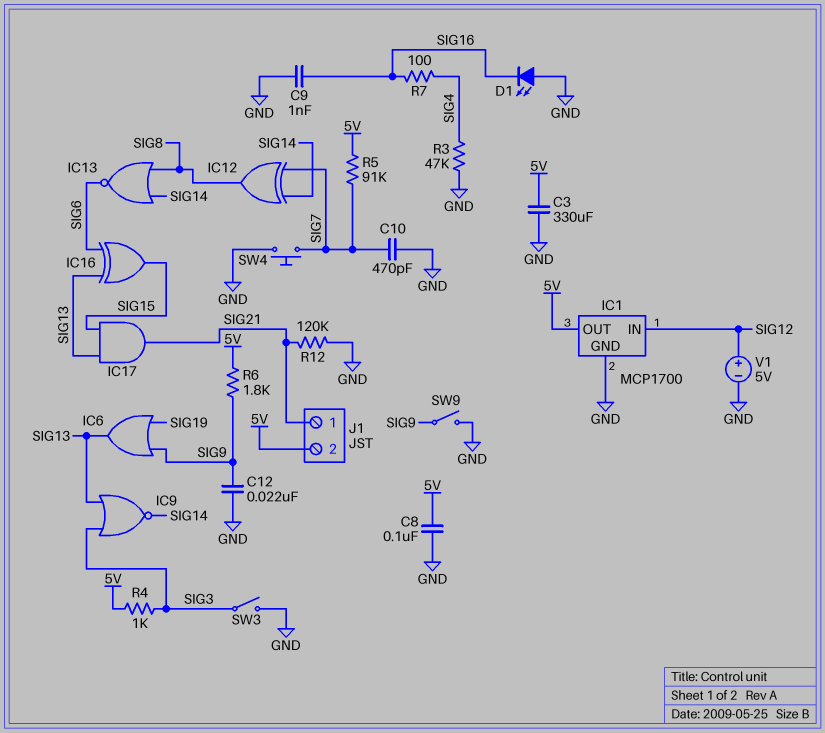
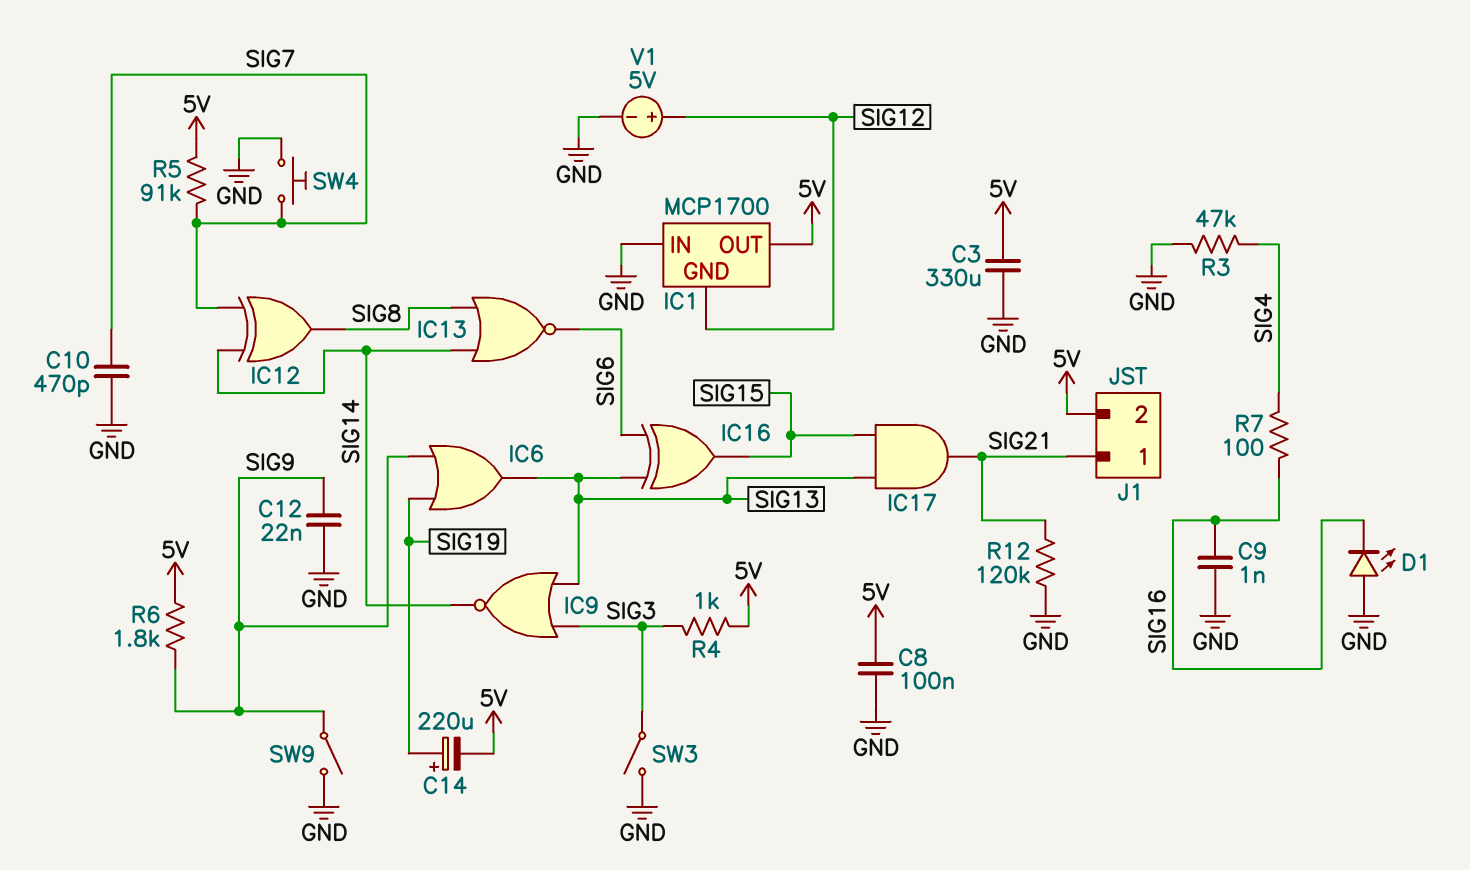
C14: none -> 220uF (plus SIG19, minus 5V)
IC1 pin GND: GND -> SIG12
IC1 pin IN: SIG12 -> GND

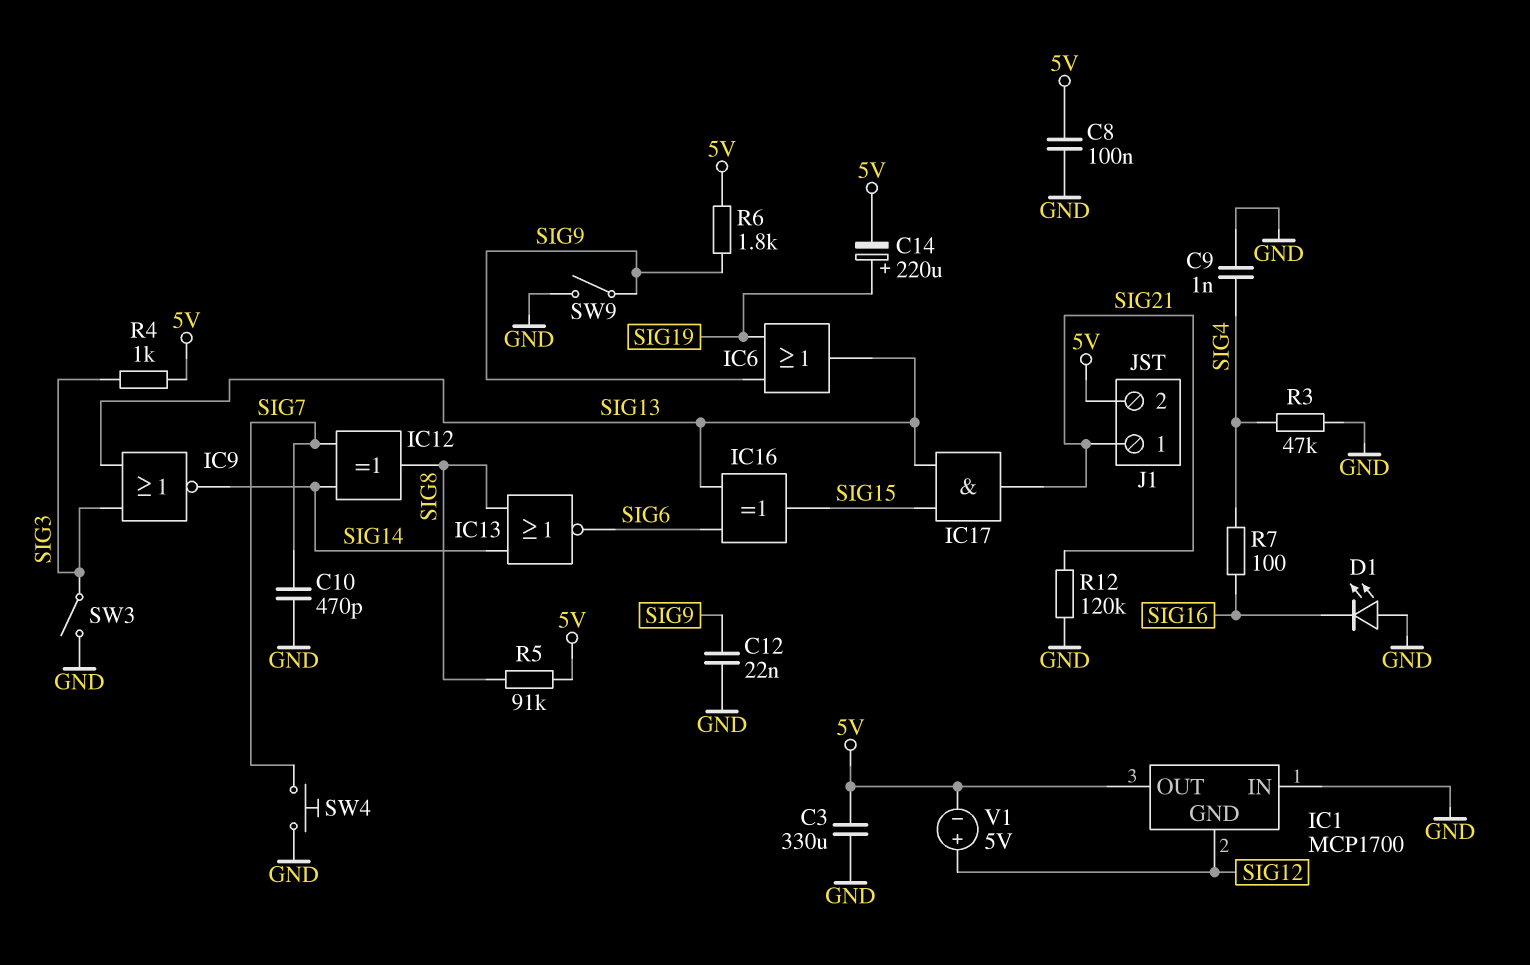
C9: 1nF (GND, SIG16) -> 1nF (GND, SIG4)
R5: 91k (5V, SIG7) -> 91k (5V, SIG8)
V1: 5V (plus SIG12, minus GND) -> 5V (plus SIG12, minus 5V)

